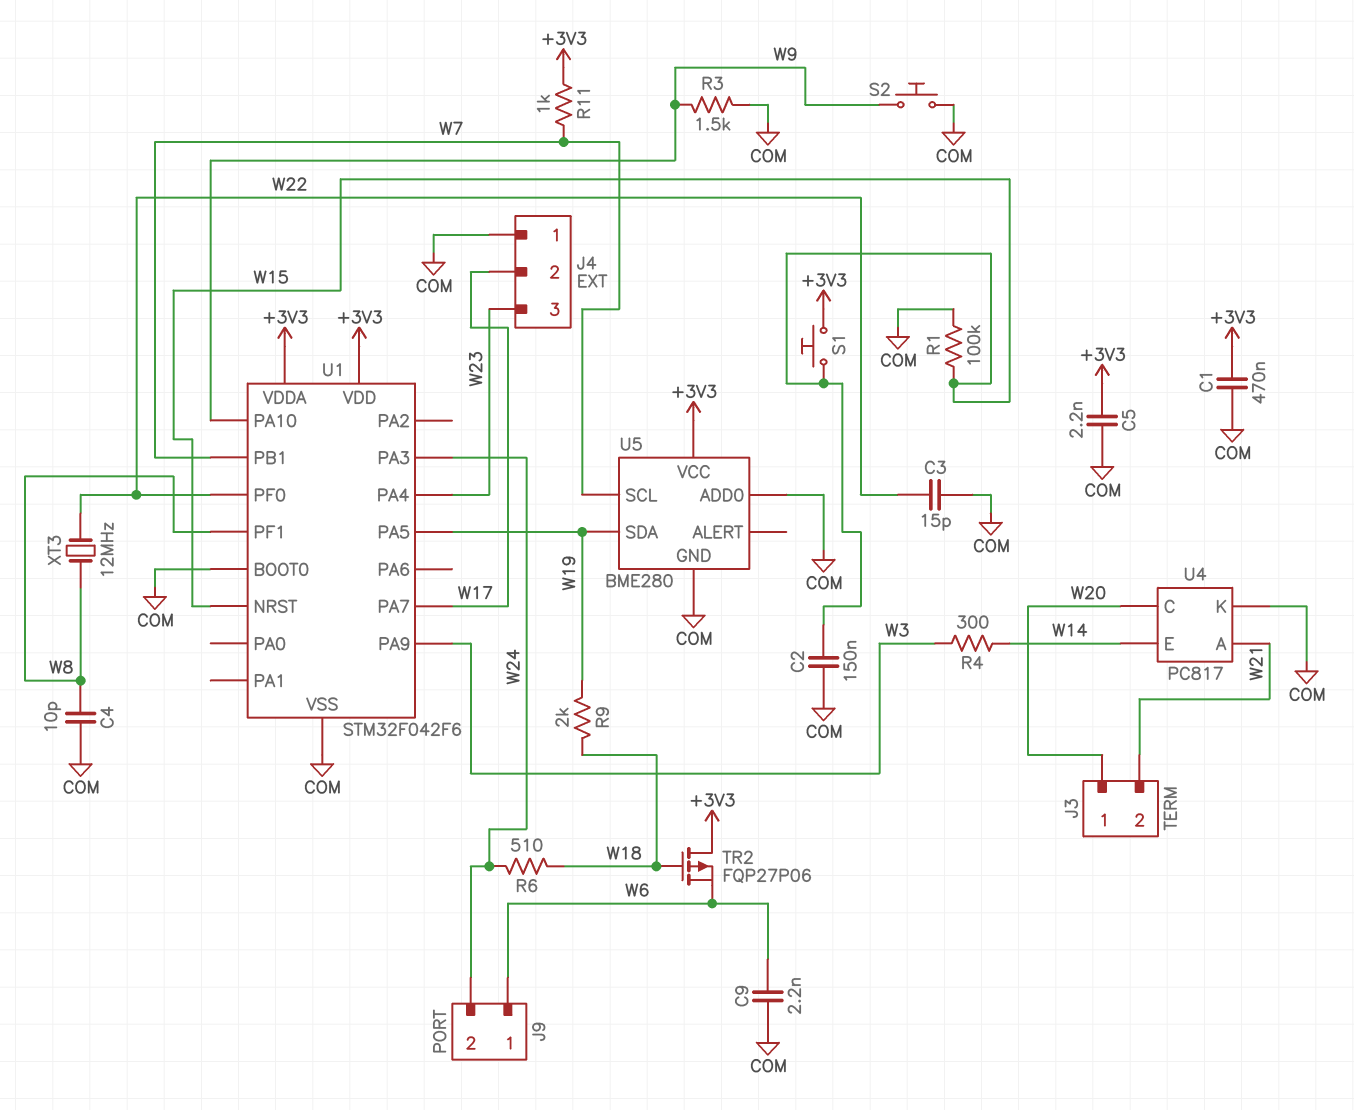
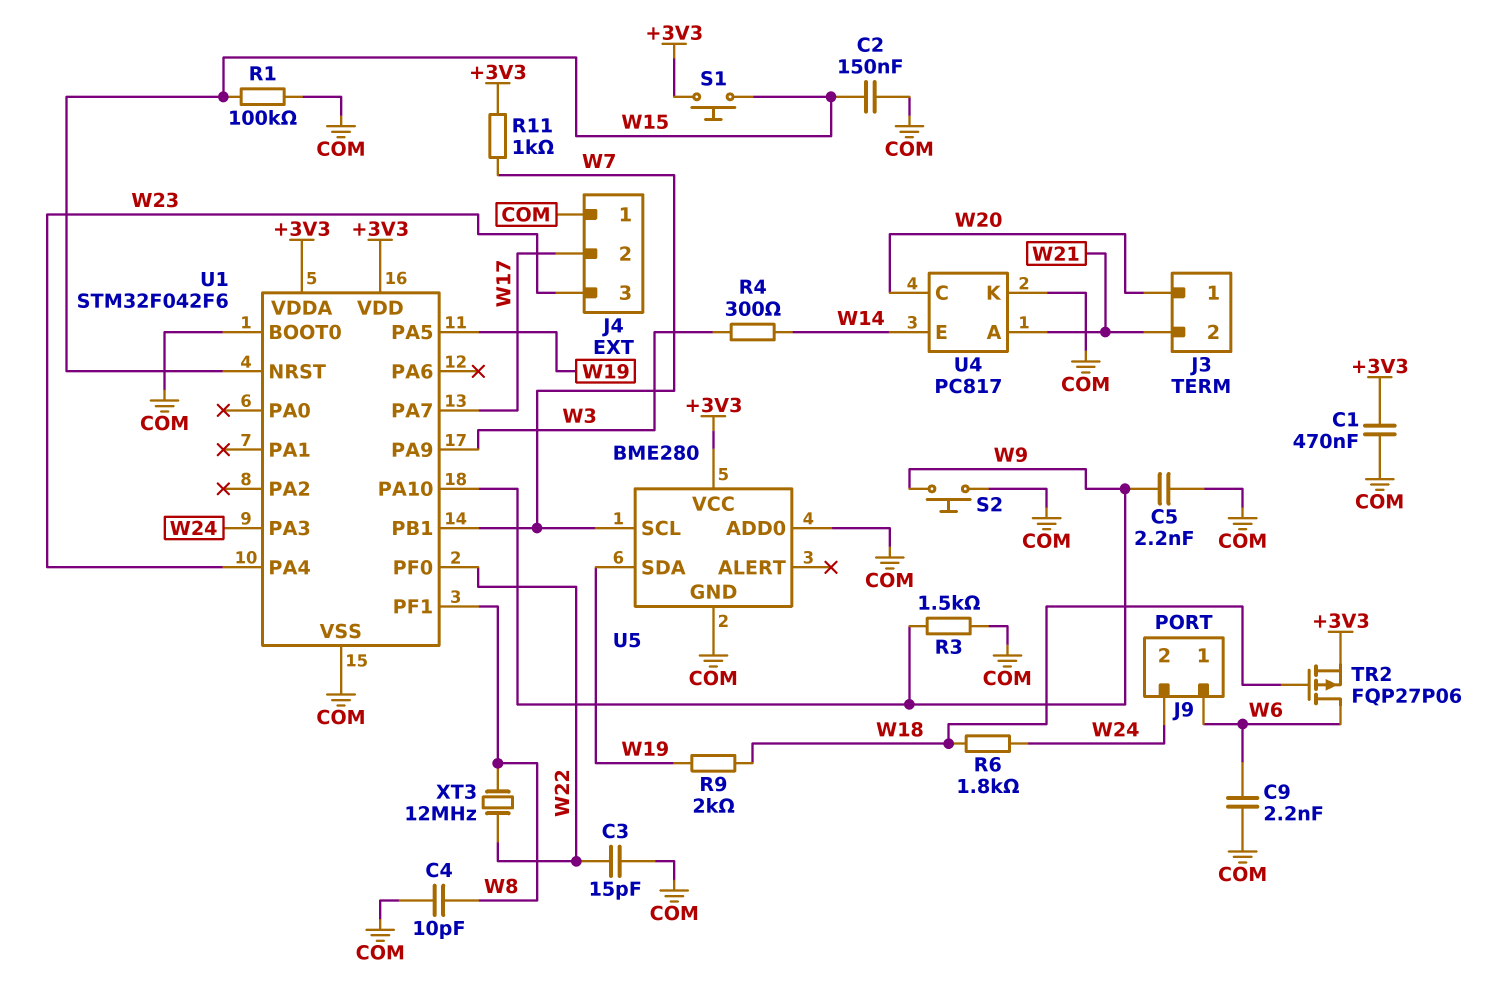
C5: 2.2nF (+3V3, COM) -> 2.2nF (COM, W9)
R6: 510 (W18, W24) -> 1.8k (W18, W24)
TR2: PMOS FQP27P06 (G W18, D +3V3, S W6) -> PMOS FQP27P06 (G W18, D W6, S +3V3)

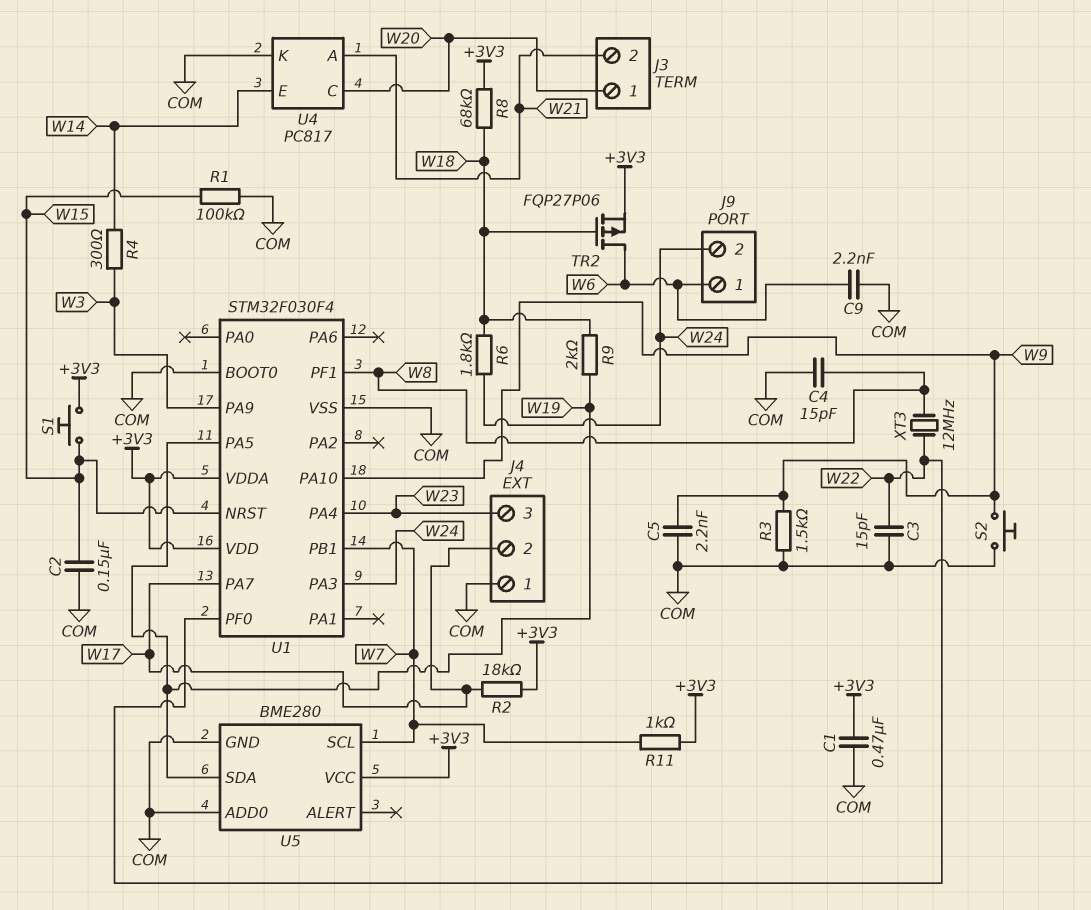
C4: 10pF (COM, W8) -> 15pF (COM, W8)
R2: none -> 18k (+3V3, W17)
R8: none -> 68k (+3V3, W18)
U1: STM32F042F6 -> STM32F030F4

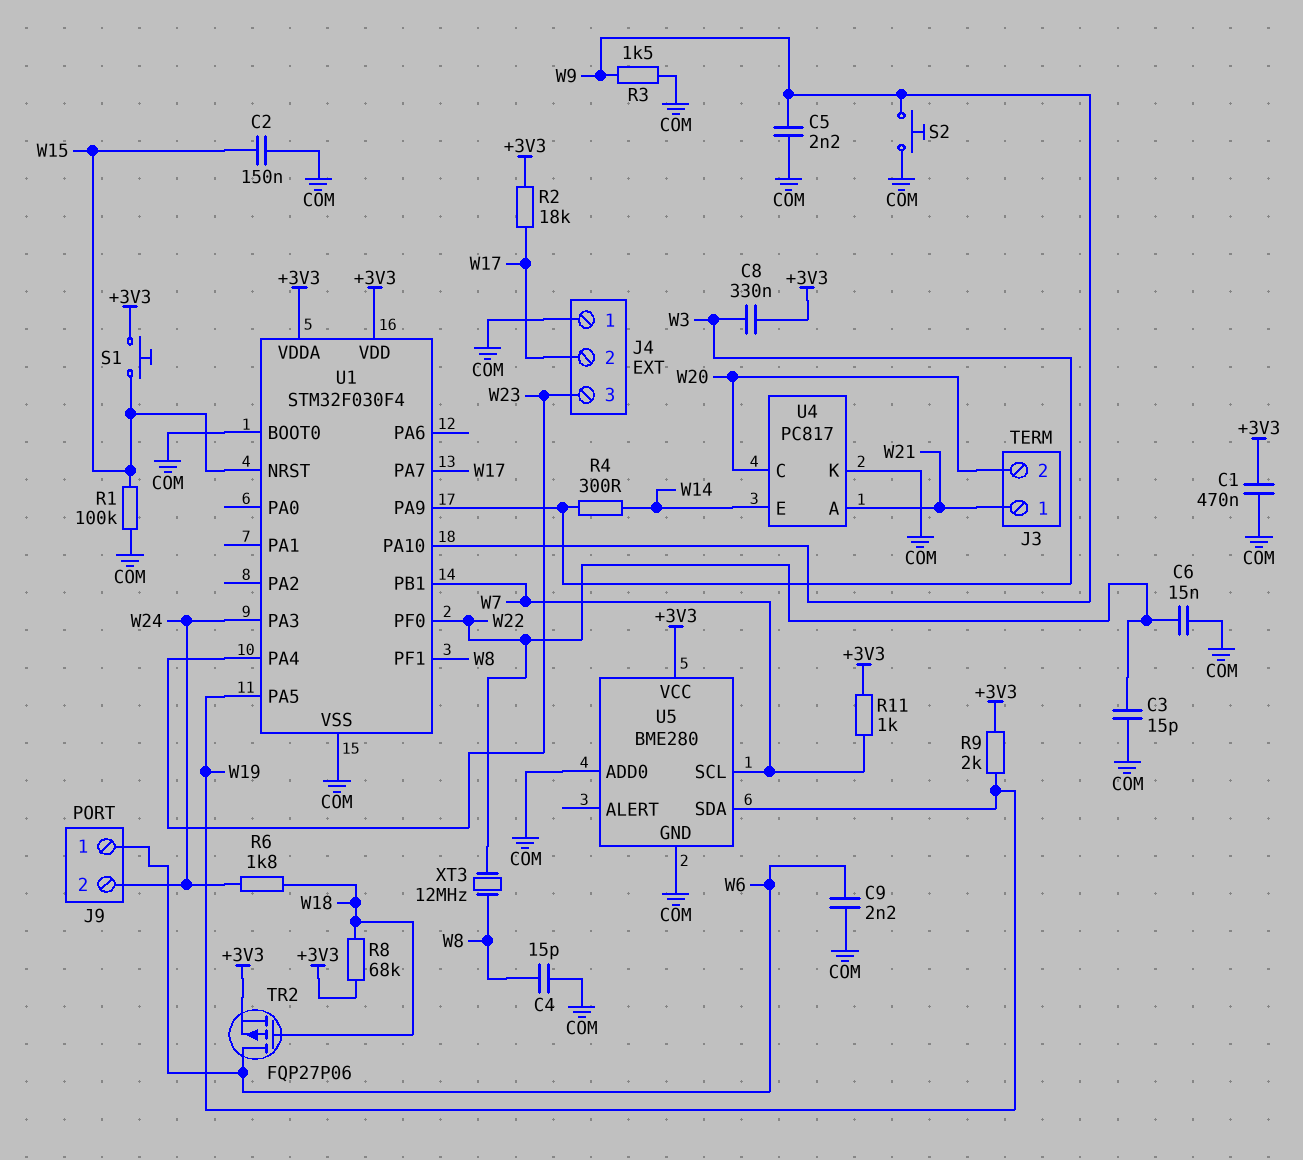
C6: none -> 15nF (COM, W22)
C8: none -> 330nF (+3V3, W3)
J3 pin 1: W20 -> W21
J3 pin 2: W21 -> W20
R9: 2k (W18, W19) -> 2k (+3V3, W19)

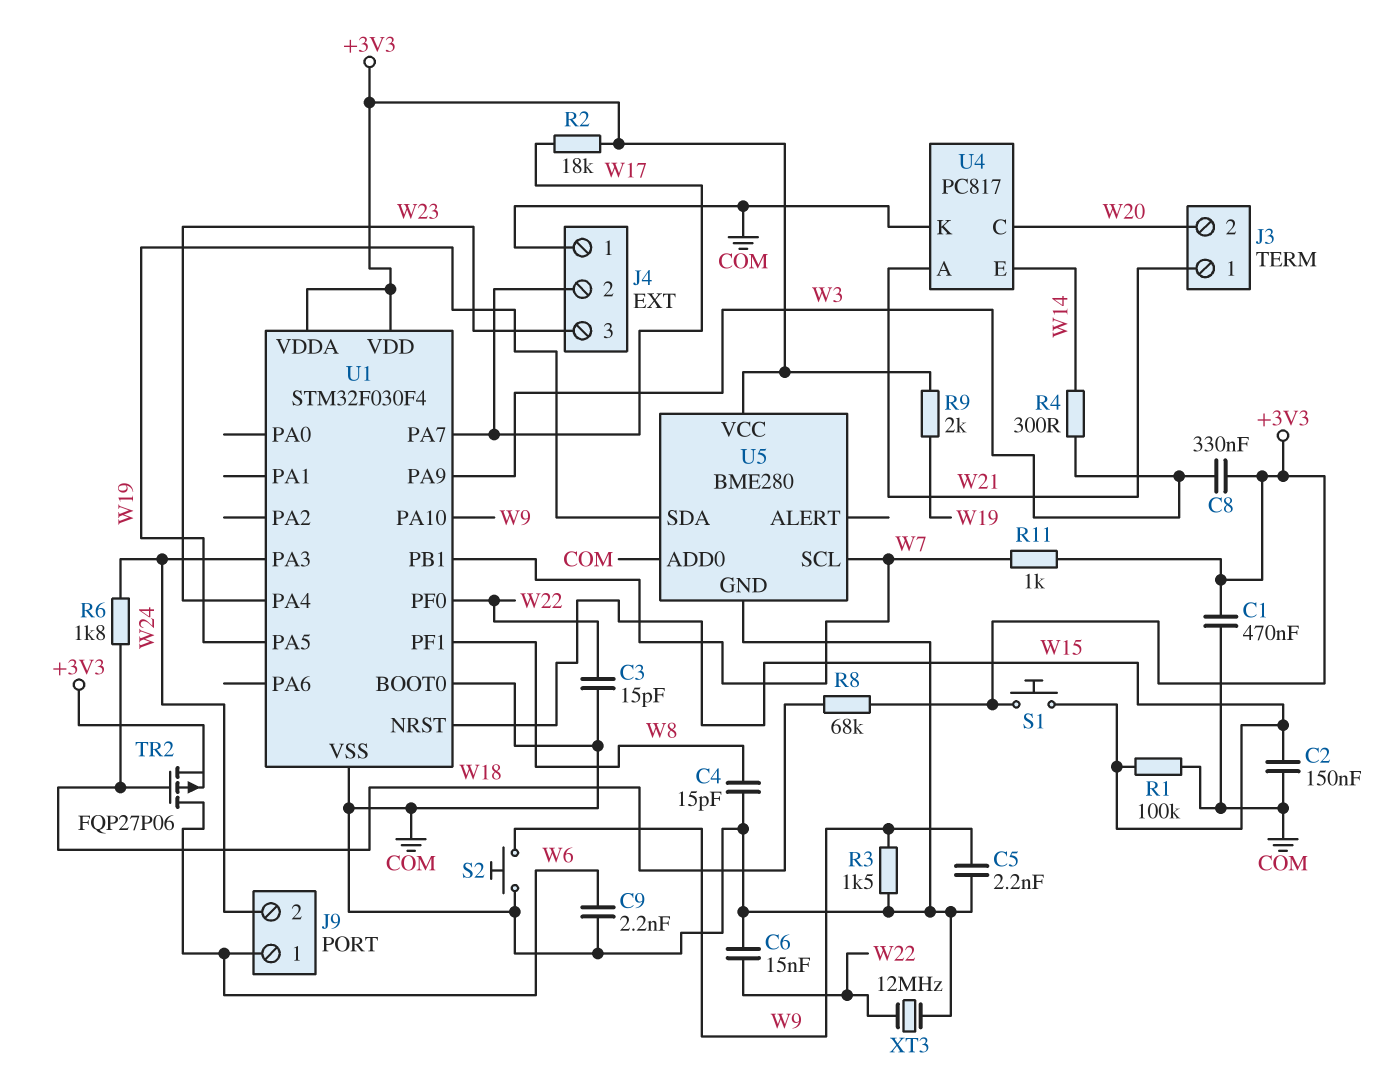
XT3: 12MHz (W8, W22) -> 12MHz (COM, W22)

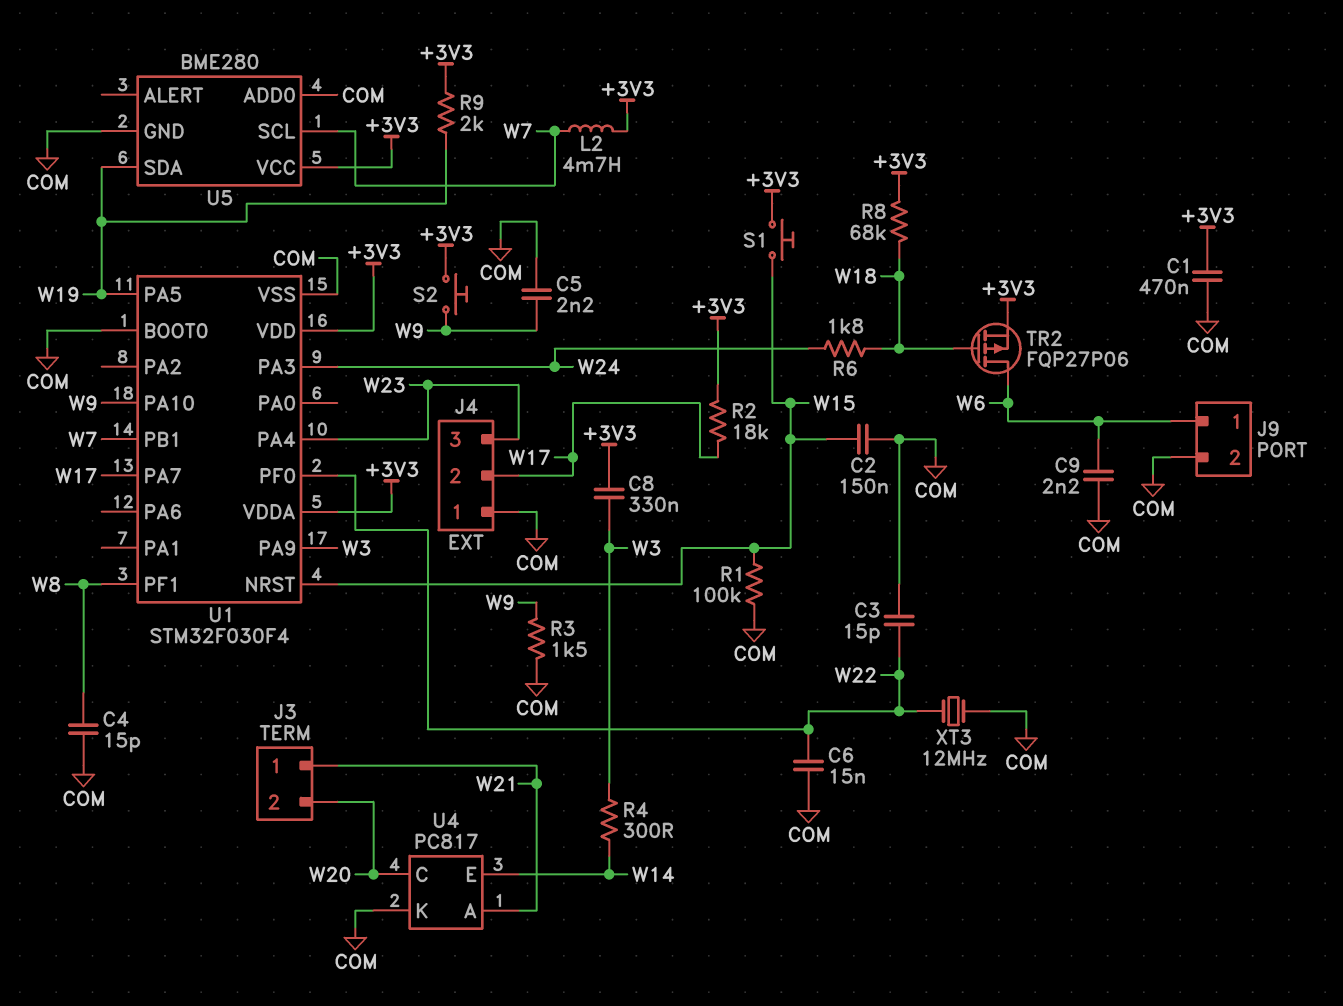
J9 pin 2: W24 -> COM
L2: none -> 4.7mH (+3V3, W7)
R11: 1k (+3V3, W7) -> none
S2: button (COM, W9) -> button (+3V3, W9)

